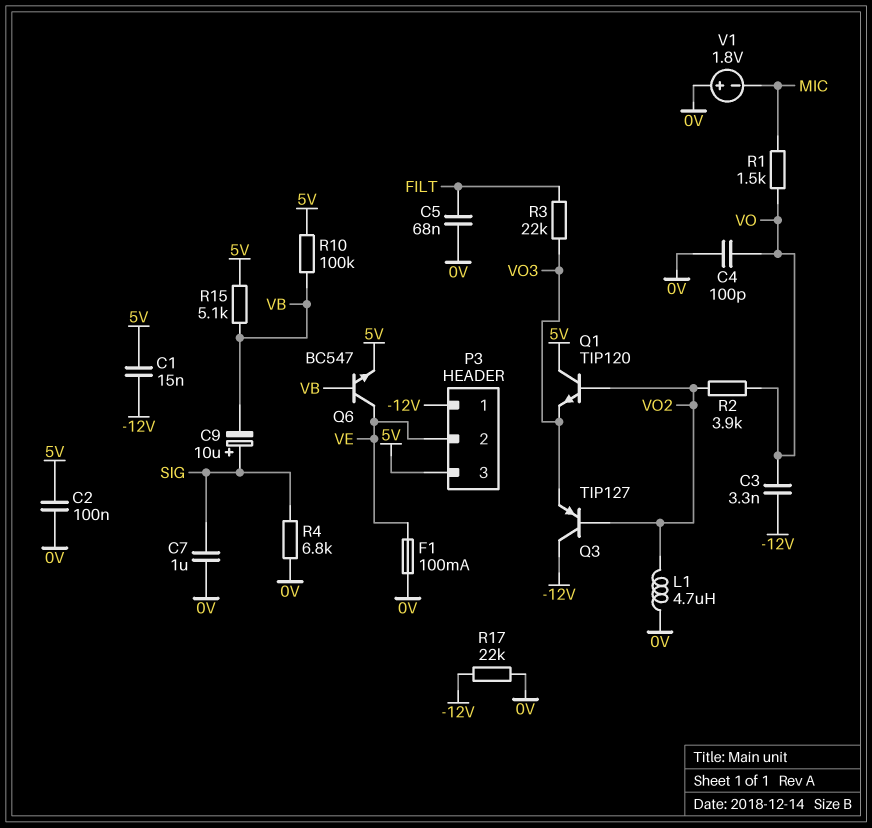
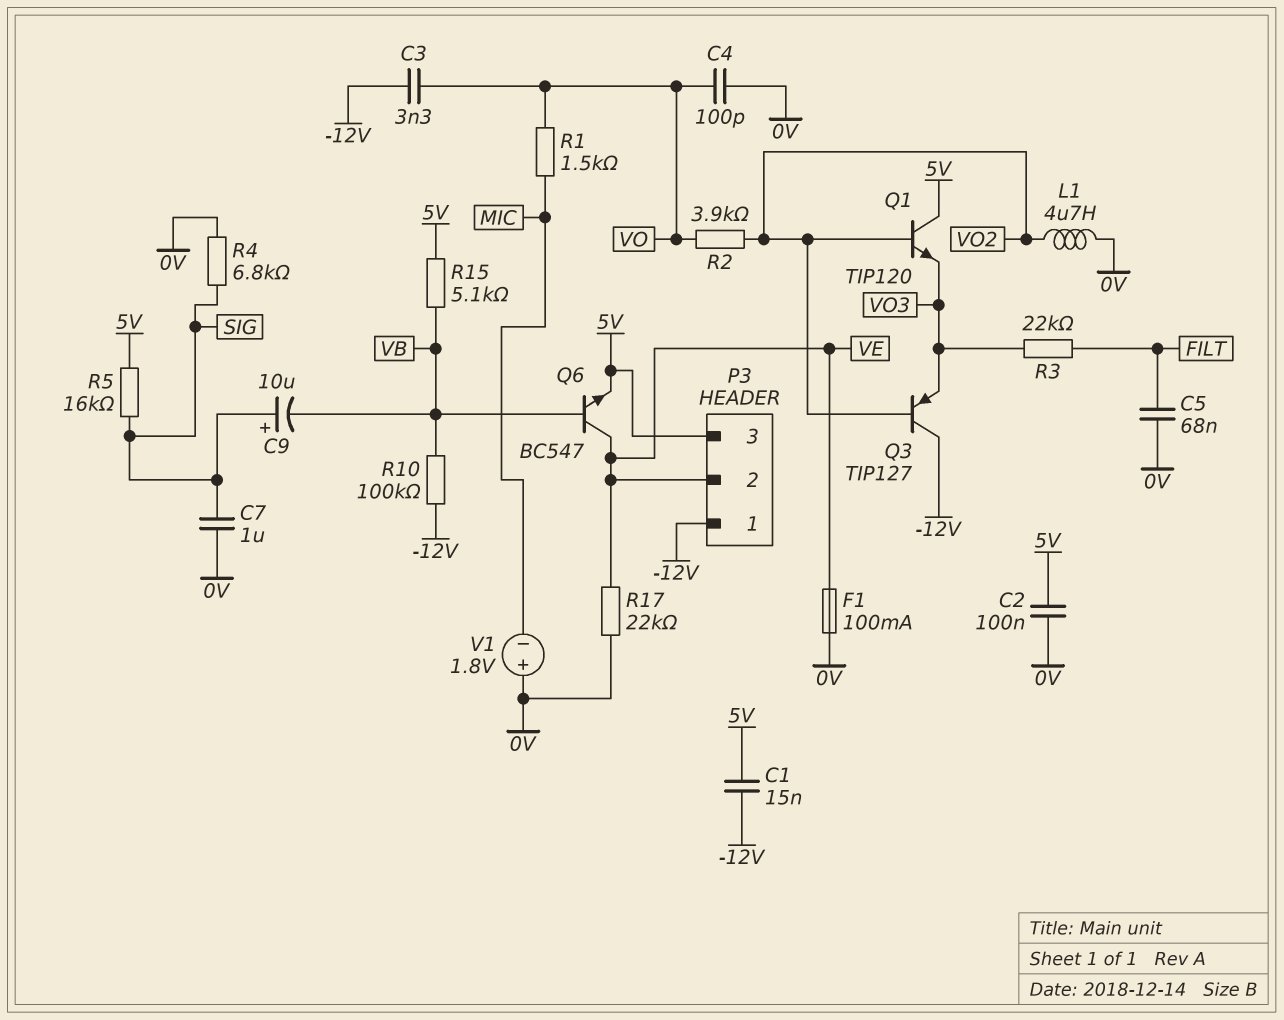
R5: none -> 16k (5V, SIG)
R10: 100k (5V, VB) -> 100k (-12V, VB)
R17: 22k (-12V, 0V) -> 22k (0V, VE)

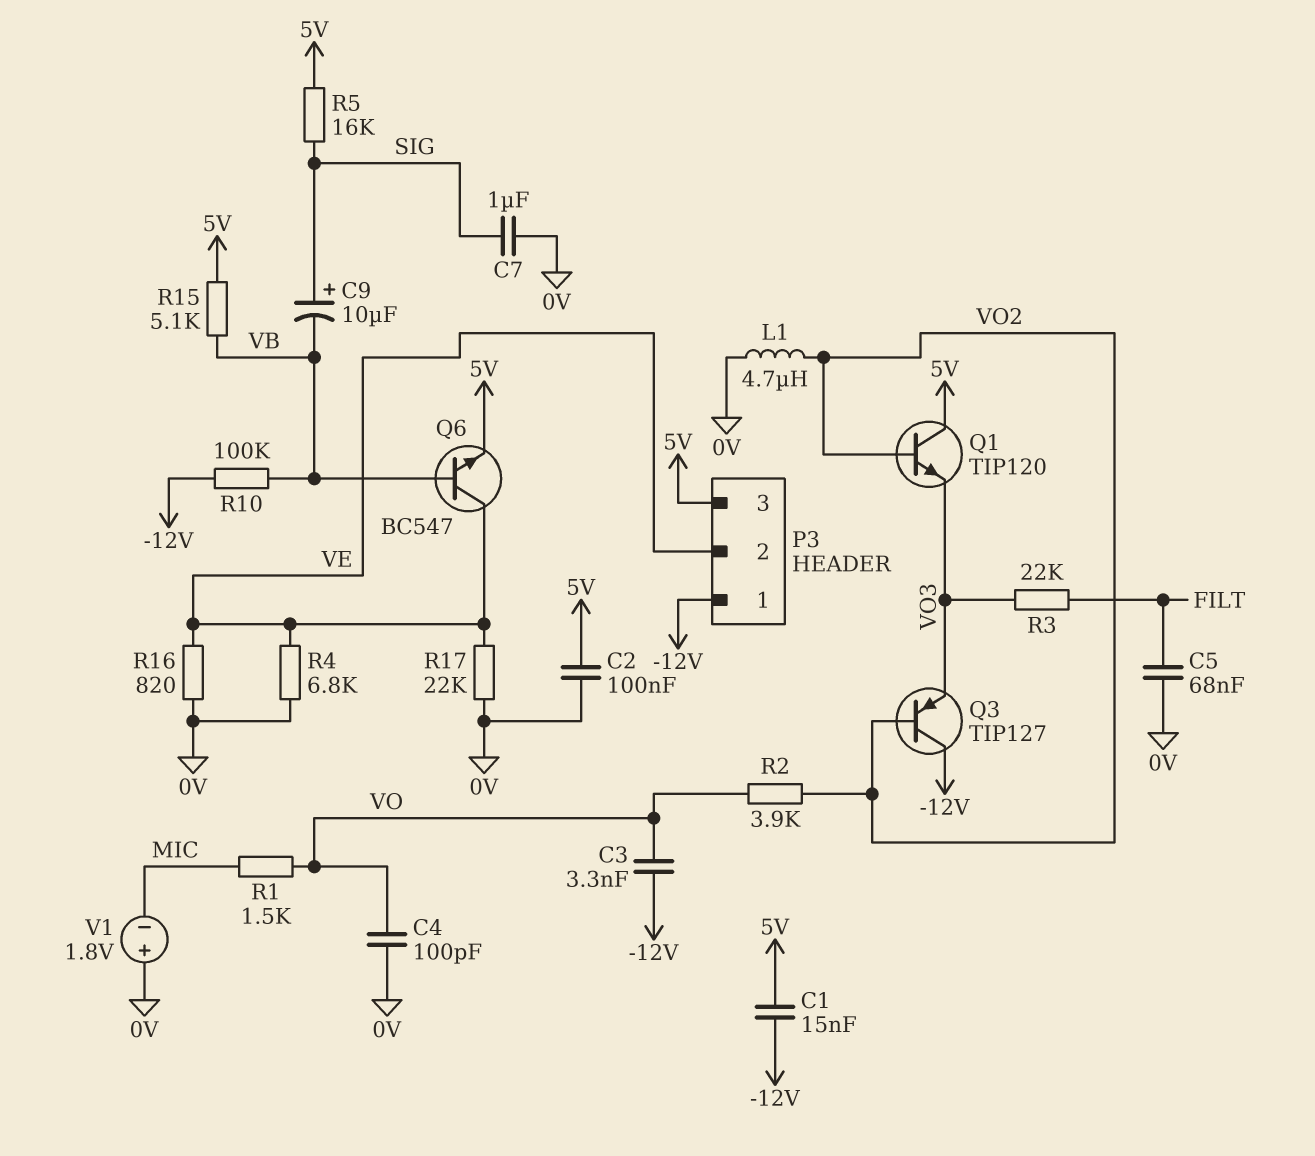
F1: 100mA (0V, VE) -> none
R4: 6.8k (0V, SIG) -> 6.8k (0V, VE)
R16: none -> 820 (0V, VE)

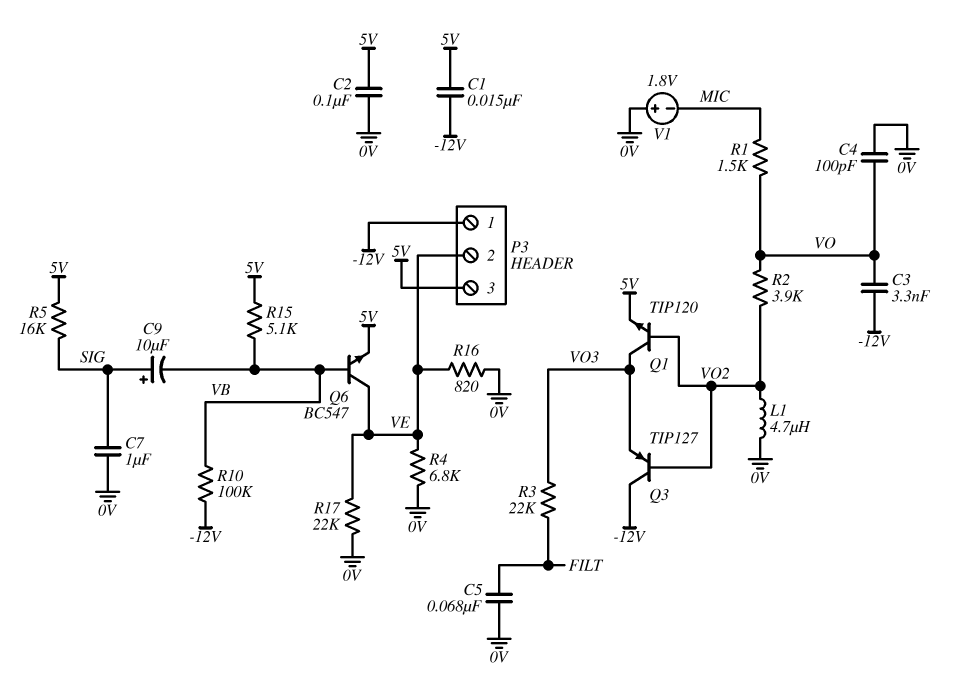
Q1: NPN TIP120 (B VO2, C 5V, E VO3) -> NPN TIP120 (B VO2, C VO3, E 5V)

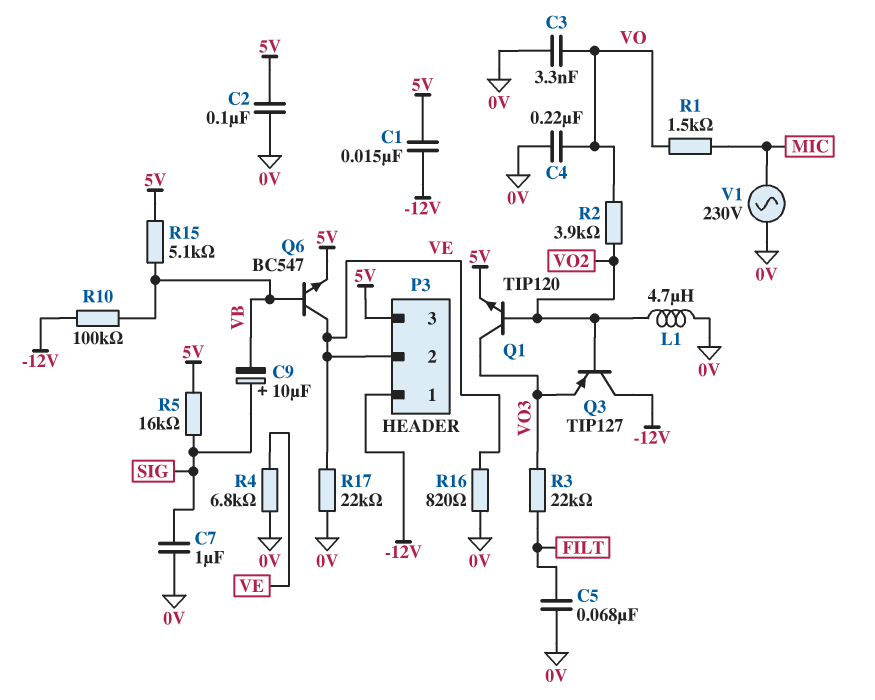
C3: 3.3nF (-12V, VO) -> 3.3nF (0V, VO)
C4: 100pF (0V, VO) -> 220nF (0V, VO)
V1: 1.8V (plus 0V, minus MIC) -> AC 230V (0V, MIC)

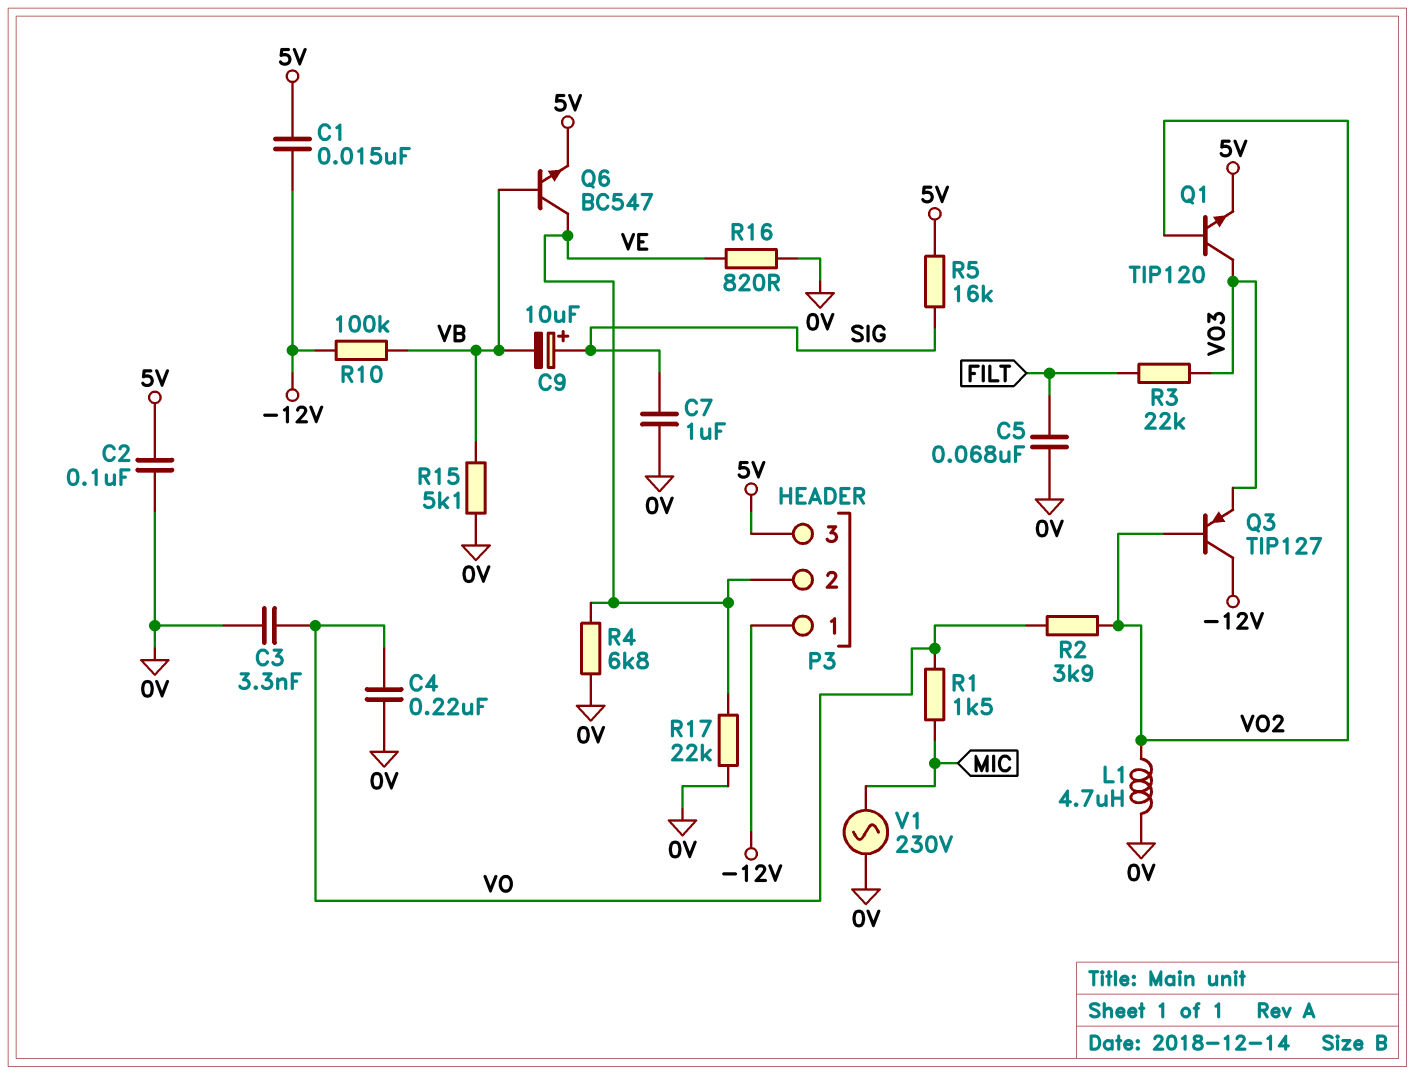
R15: 5.1k (5V, VB) -> 5.1k (0V, VB)

